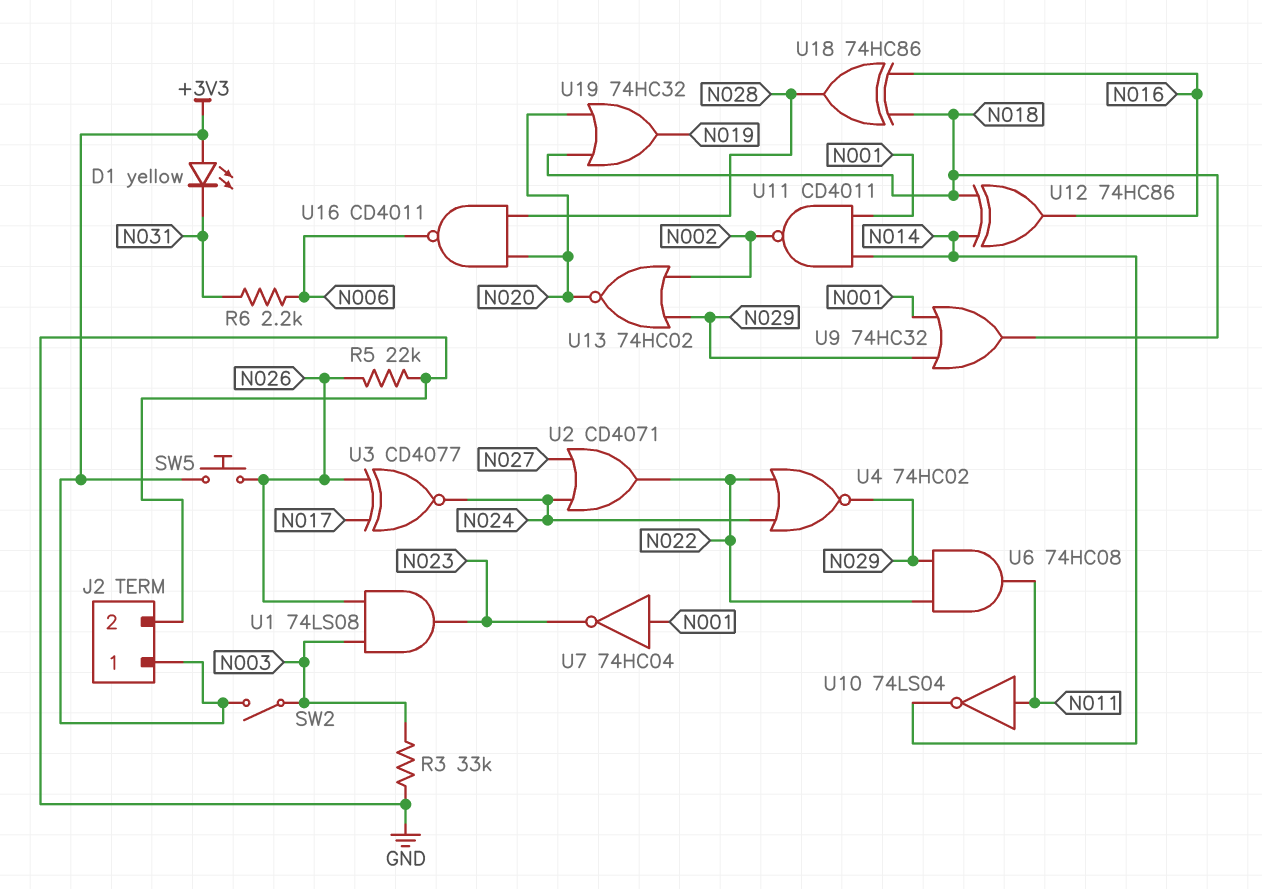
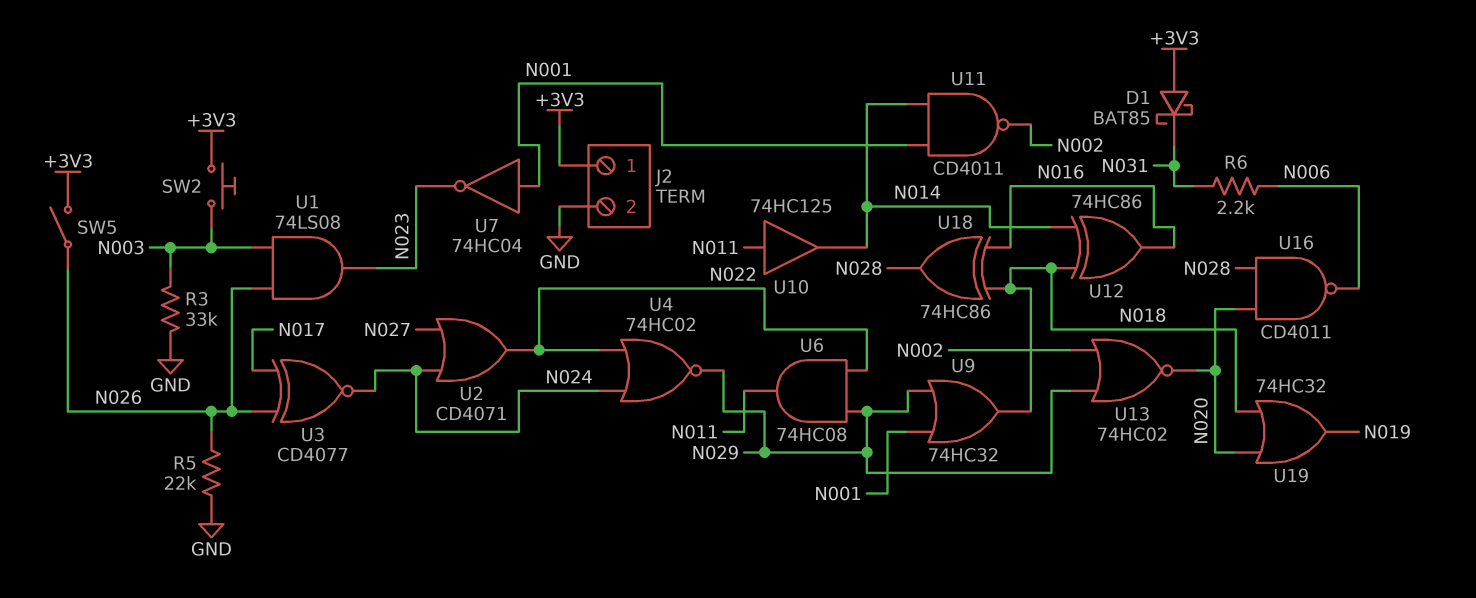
D1: LED yellow (A +3V3, K N031) -> schottky BAT85 (A +3V3, K N031)
SW2: switch (+3V3, N003) -> button (+3V3, N003)
SW5: button (+3V3, N026) -> switch (+3V3, N026)
U10: NOT 74LS04 (in N011, out N014) -> buffer 74HC125 (in N011, out N014)

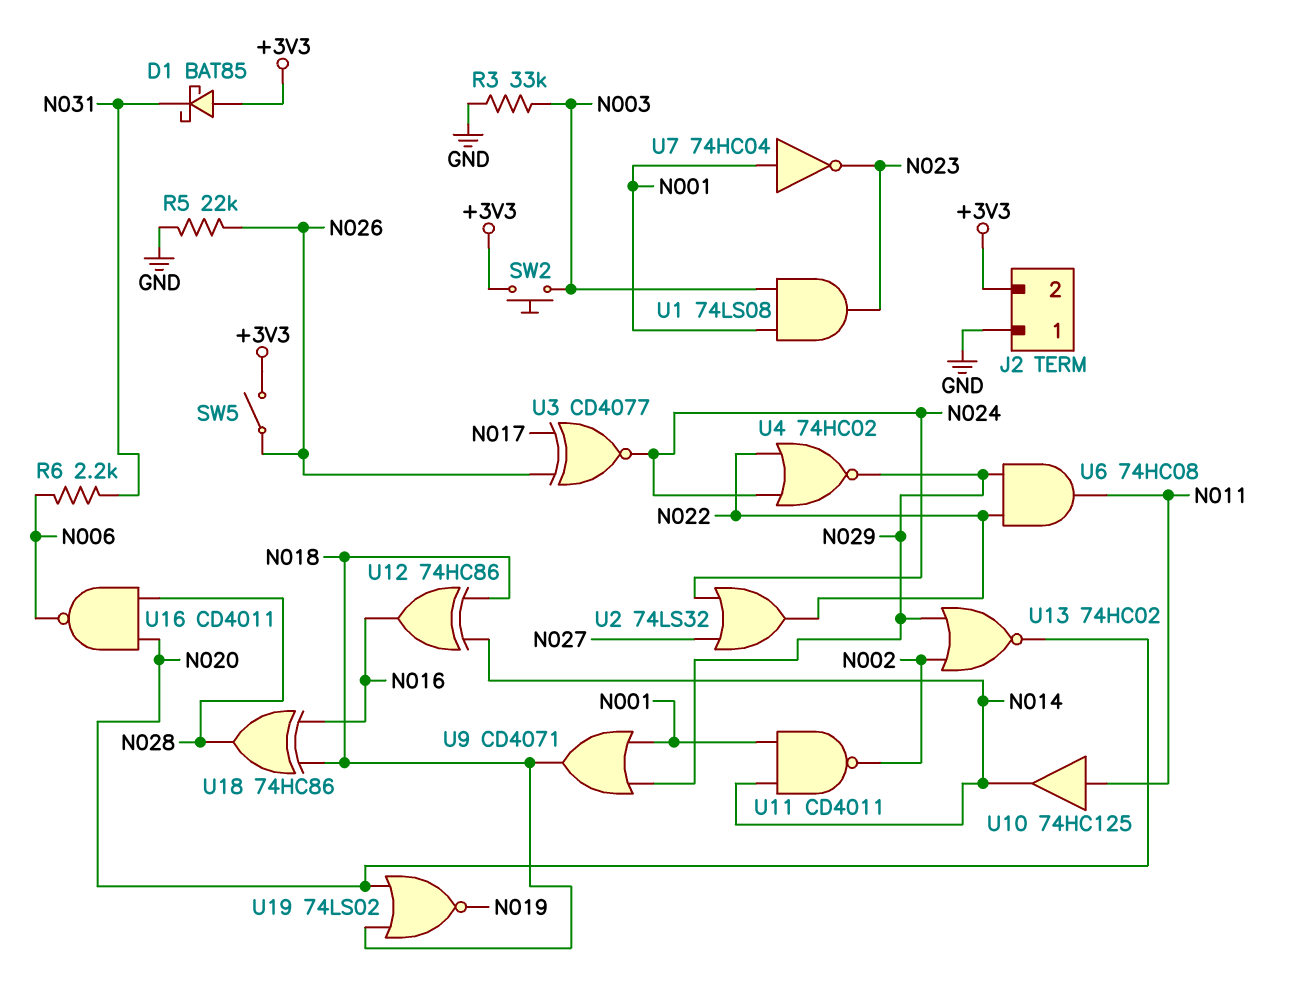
J2 pin 1: +3V3 -> GND
J2 pin 2: GND -> +3V3
U1: AND 74LS08 (in N003, in N026, out N023) -> AND 74LS08 (in N001, in N003, out N023)
U2: OR CD4071 (in N024, in N027, out N022) -> OR 74LS32 (in N024, in N027, out N022)
U9: OR 74HC32 (in N001, in N029, out N018) -> OR CD4071 (in N001, in N029, out N018)
U19: OR 74HC32 (in N018, in N020, out N019) -> NOR 74LS02 (in N018, in N020, out N019)

